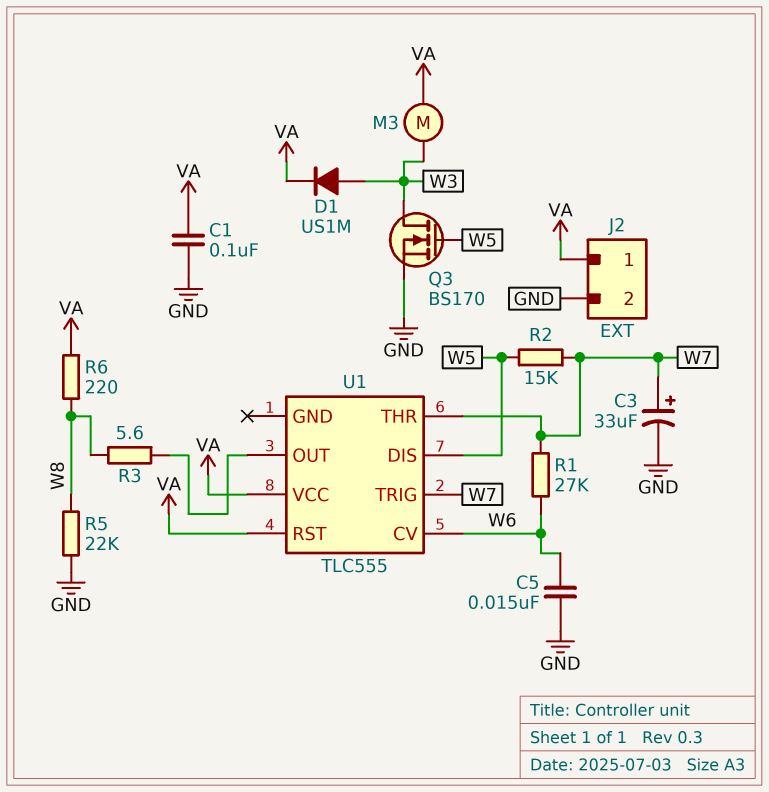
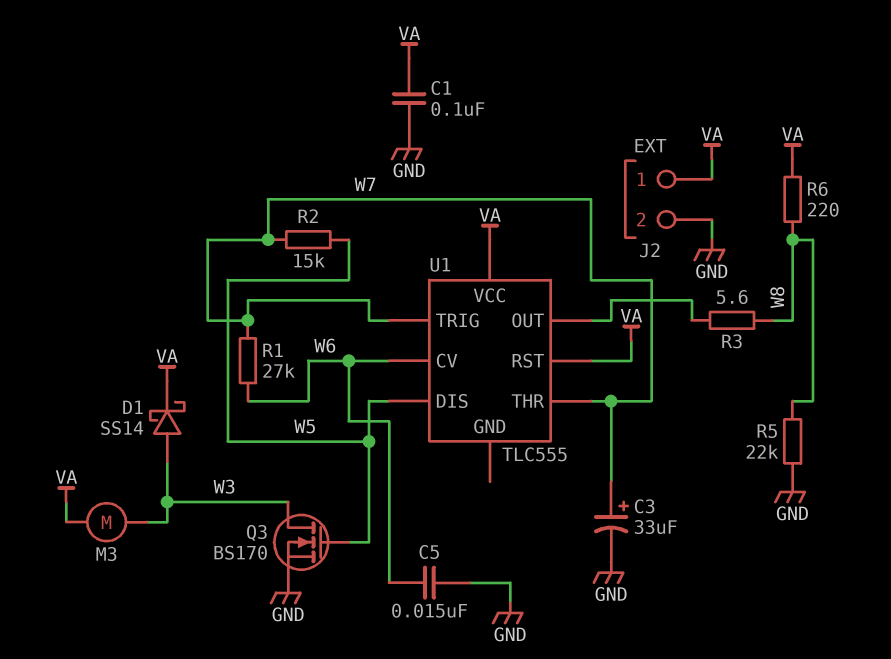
D1: diode US1M (A W3, K VA) -> schottky SS14 (A W3, K VA)

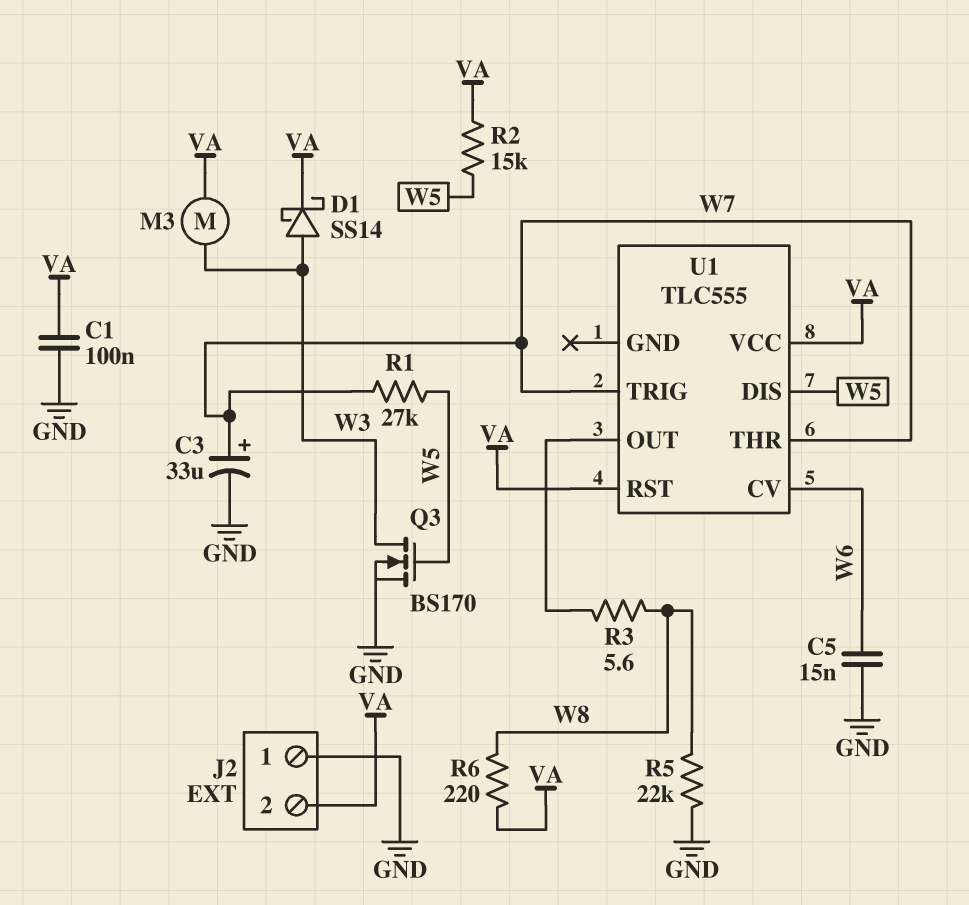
J2 pin 1: VA -> GND
J2 pin 2: GND -> VA
R1: 27k (W6, W7) -> 27k (W5, W7)
R2: 15k (W5, W7) -> 15k (VA, W5)

